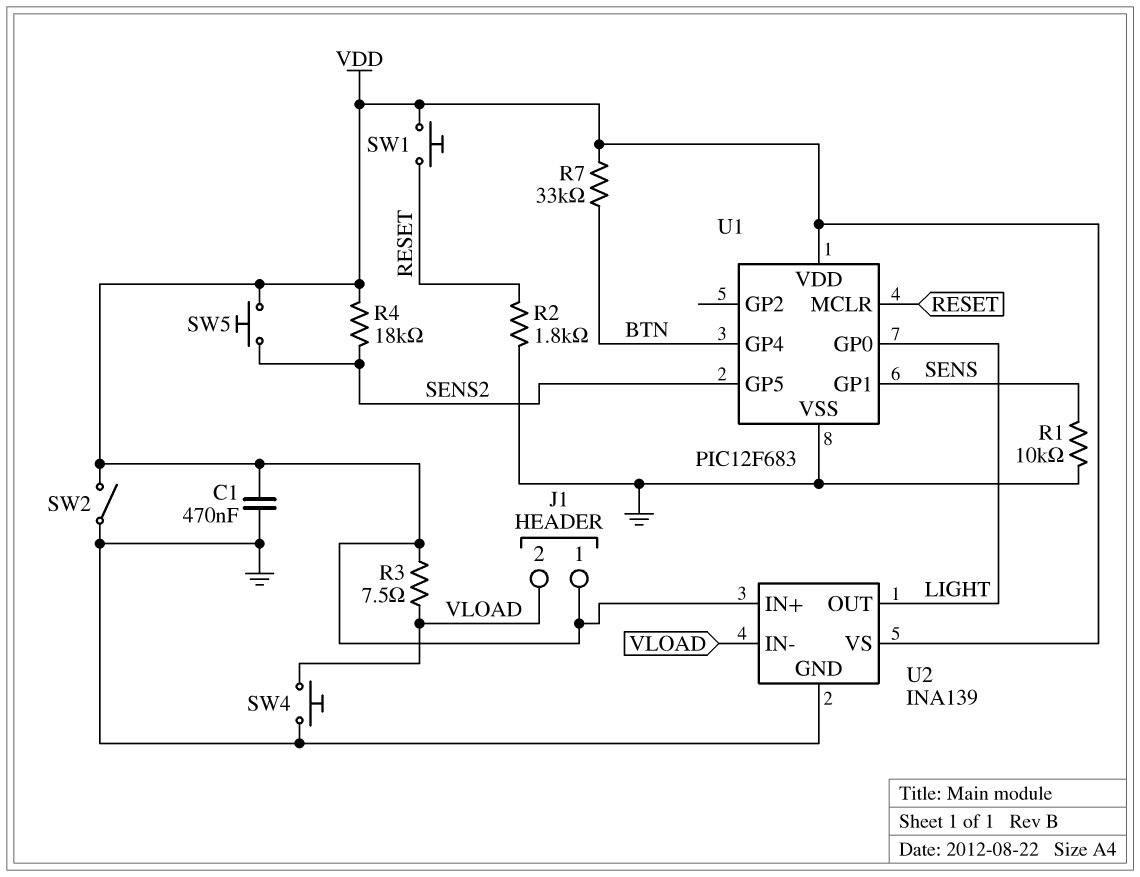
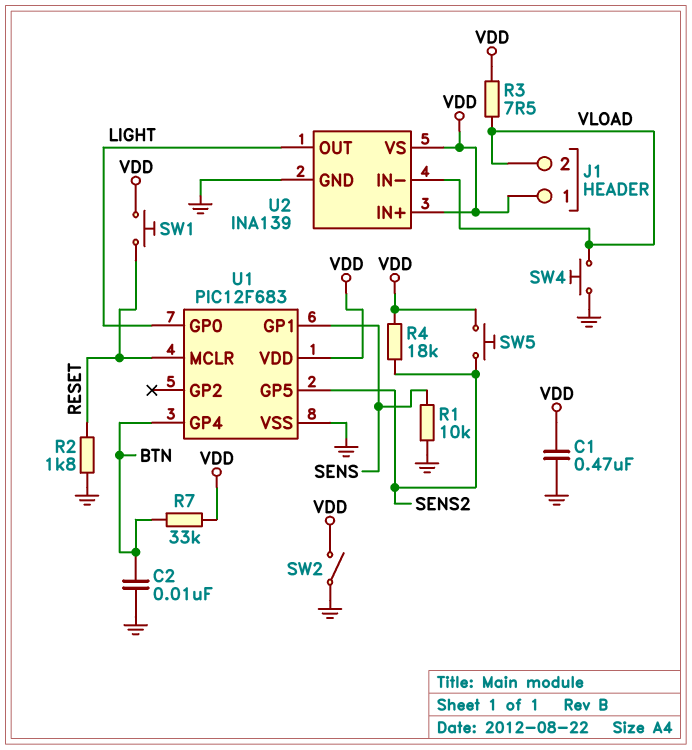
C2: none -> 10nF (BTN, GND)

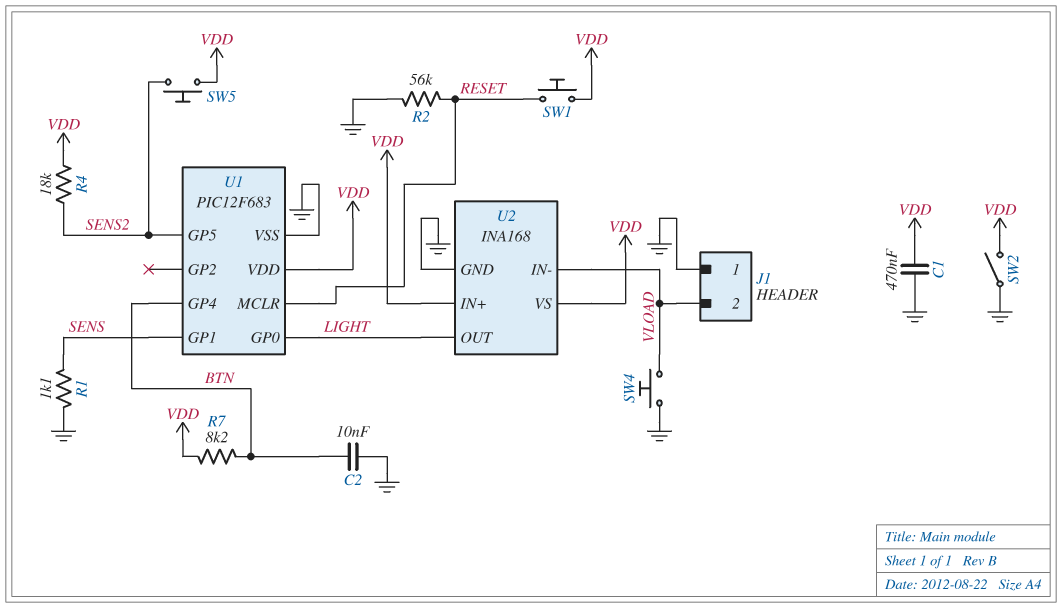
J1 pin 1: VDD -> GND
R1: 10k (GND, SENS) -> 1.1k (GND, SENS)
R2: 1.8k (GND, RESET) -> 56k (GND, RESET)
R3: 7.5 (VDD, VLOAD) -> none
R7: 33k (BTN, VDD) -> 8.2k (BTN, VDD)
U2: INA139 -> INA168

